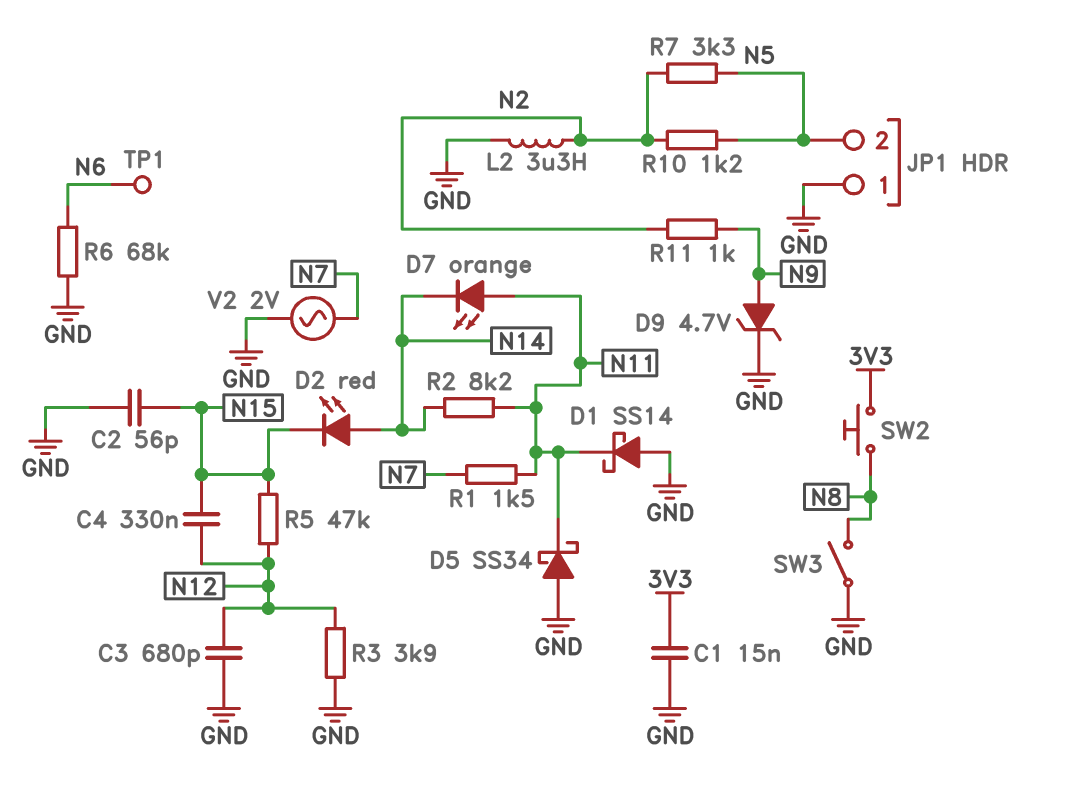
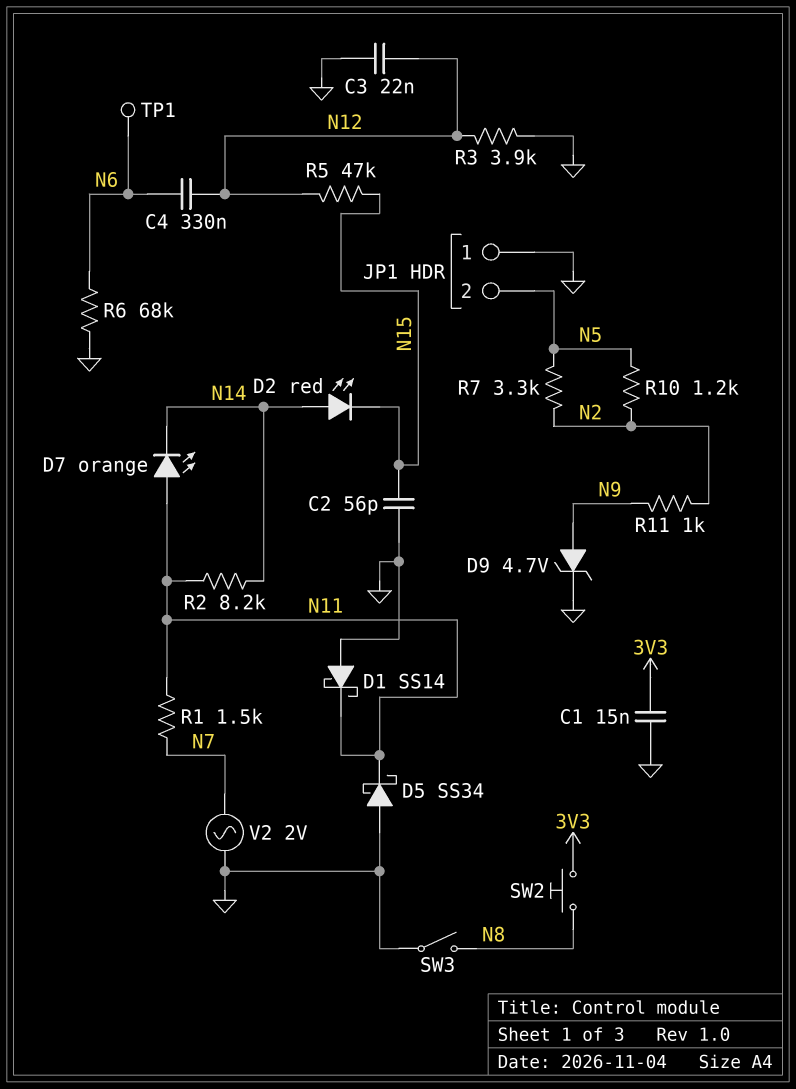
C3: 680pF (GND, N12) -> 22nF (GND, N12)
C4: 330nF (N12, N15) -> 330nF (N6, N12)
L2: 3.3uH (GND, N2) -> none

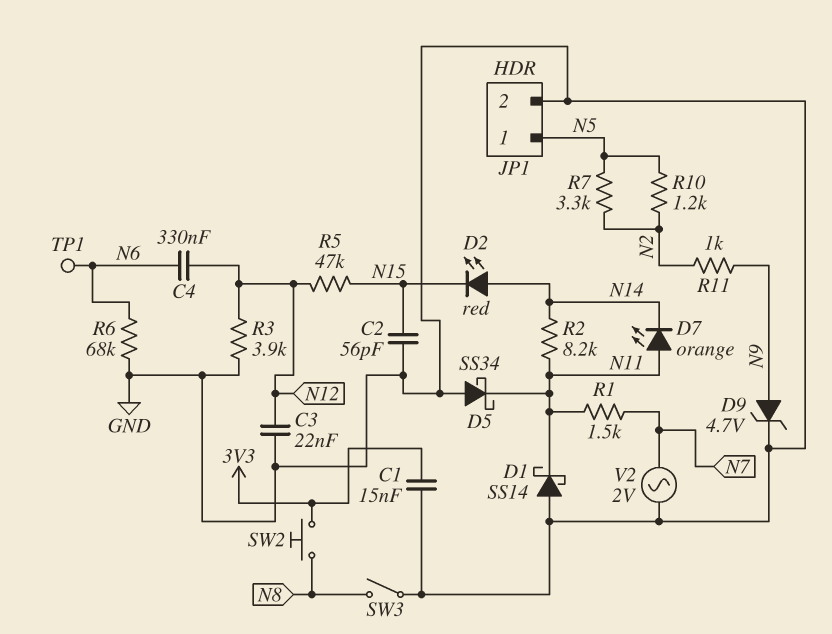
JP1 pin 1: GND -> N5
JP1 pin 2: N5 -> GND

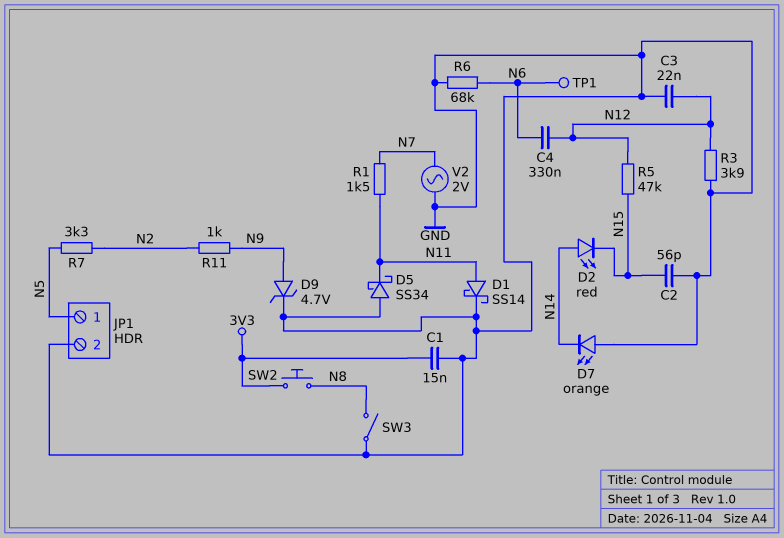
D1: schottky SS14 (A GND, K N11) -> schottky SS14 (A N11, K GND)
D7: LED orange (A N11, K N14) -> LED orange (A GND, K N14)
R2: 8.2k (N11, N14) -> none
R10: 1.2k (N2, N5) -> none

